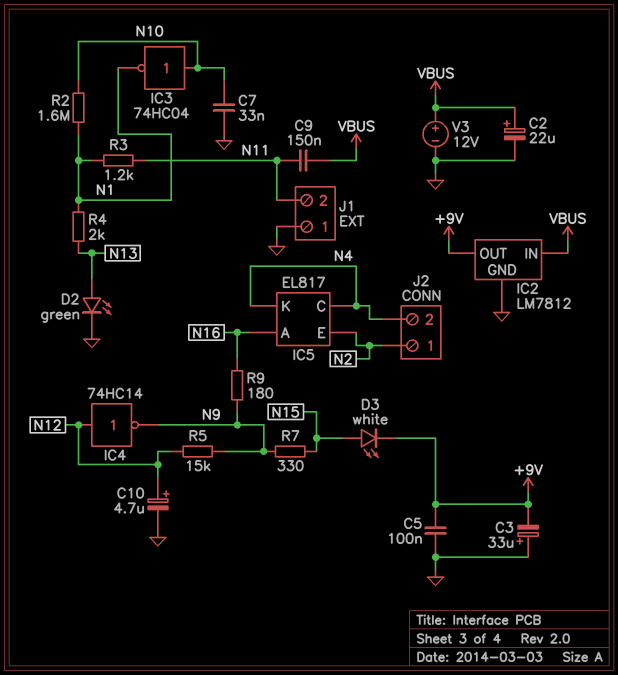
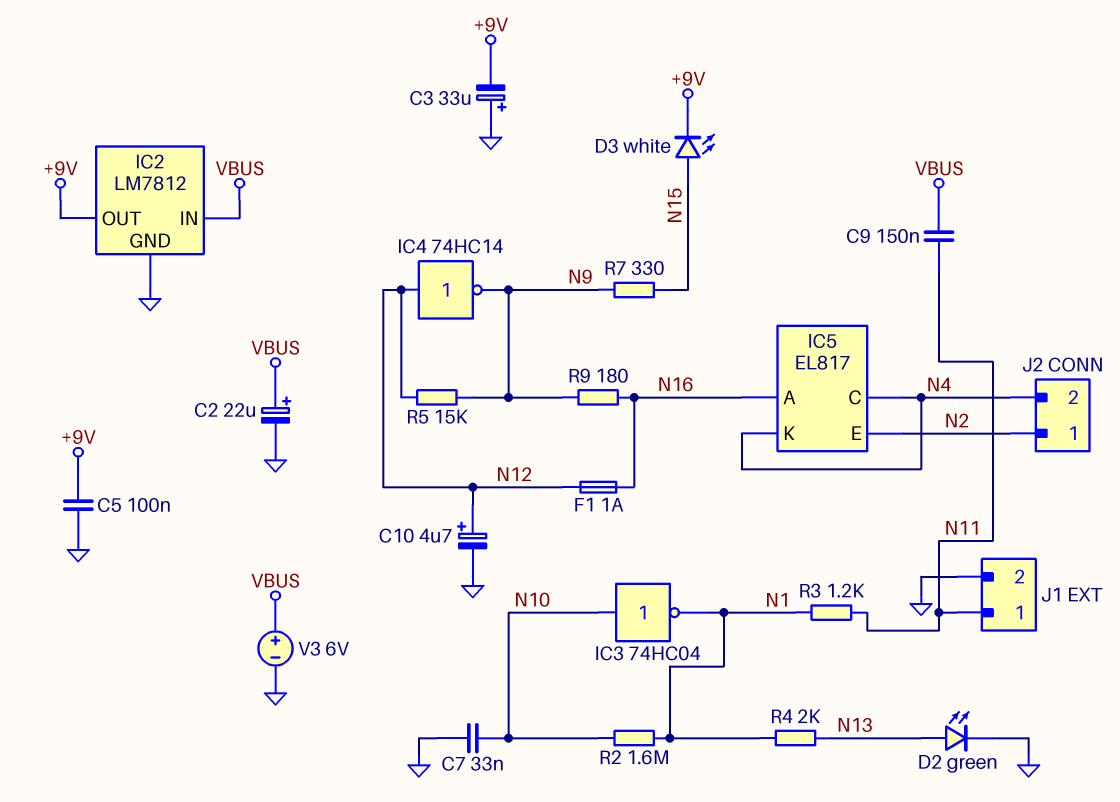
F1: none -> 1A (N12, N16)
J1 pin 1: GND -> N11
J1 pin 2: N11 -> GND
V3: 12V (plus VBUS, minus GND) -> 6V (plus VBUS, minus GND)

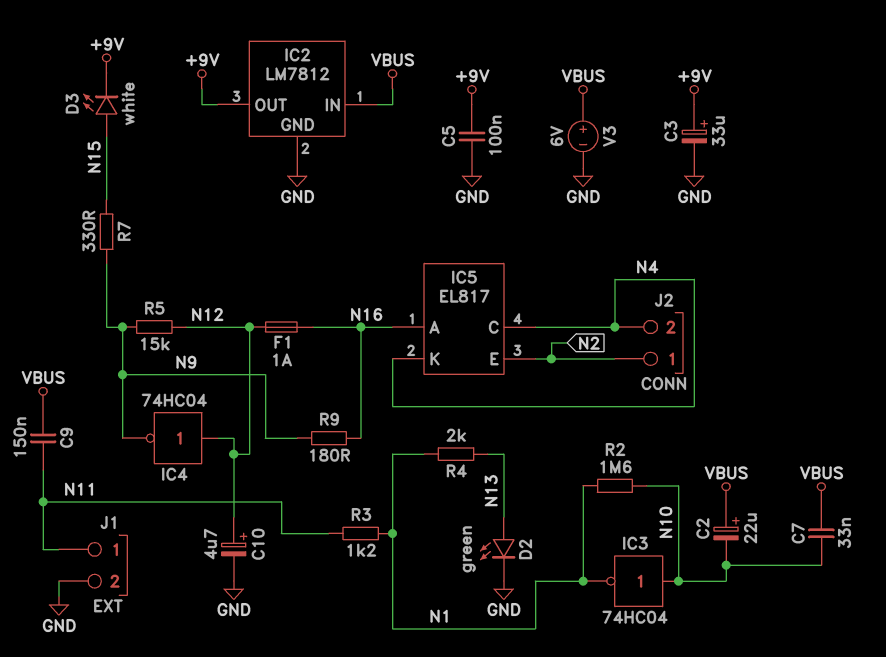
C2: 22uF (plus VBUS, minus GND) -> 22uF (plus VBUS, minus N10)
C3: 33uF (plus GND, minus +9V) -> 33uF (plus +9V, minus GND)
C7: 33nF (GND, N10) -> 33nF (N10, VBUS)
IC4: NOT 74HC14 (in N12, out N9) -> NOT 74HC04 (in N12, out N9)

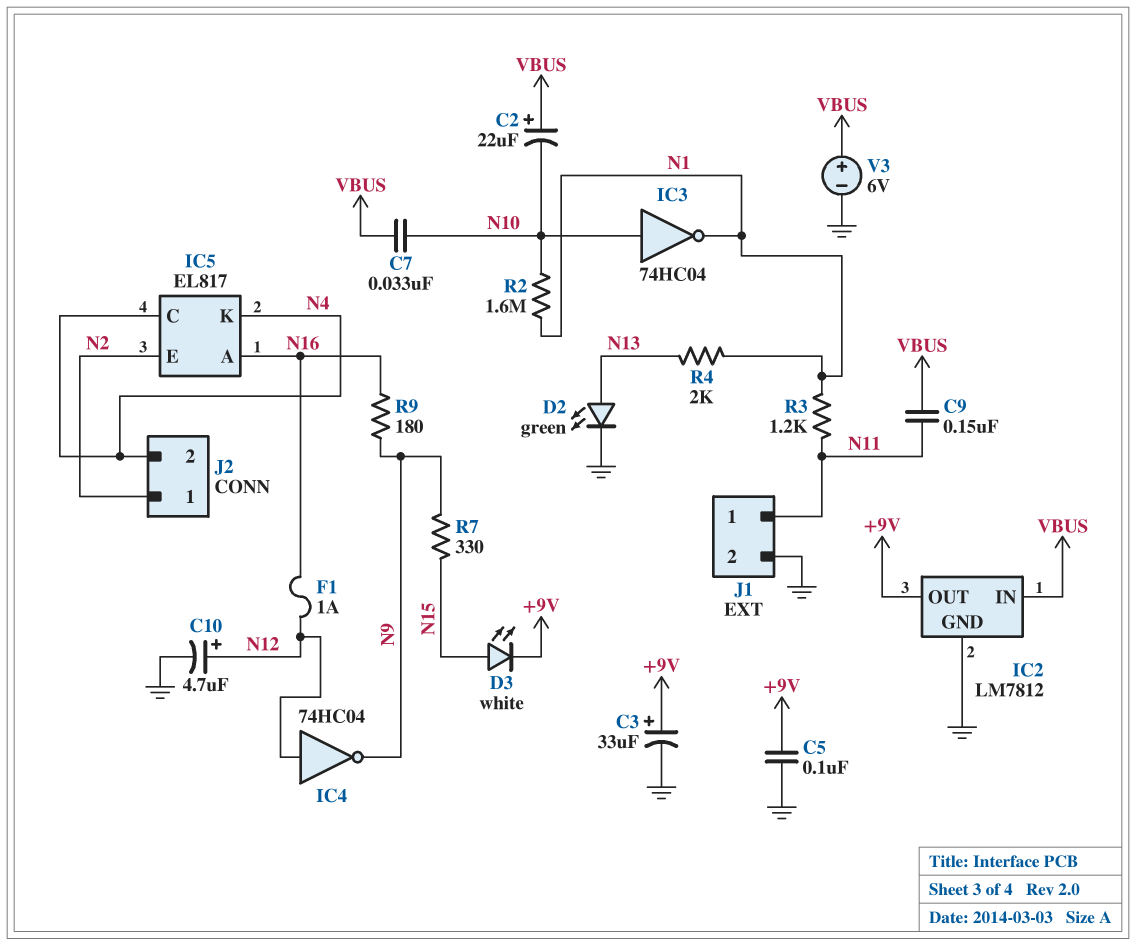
R5: 15k (N9, N12) -> none

